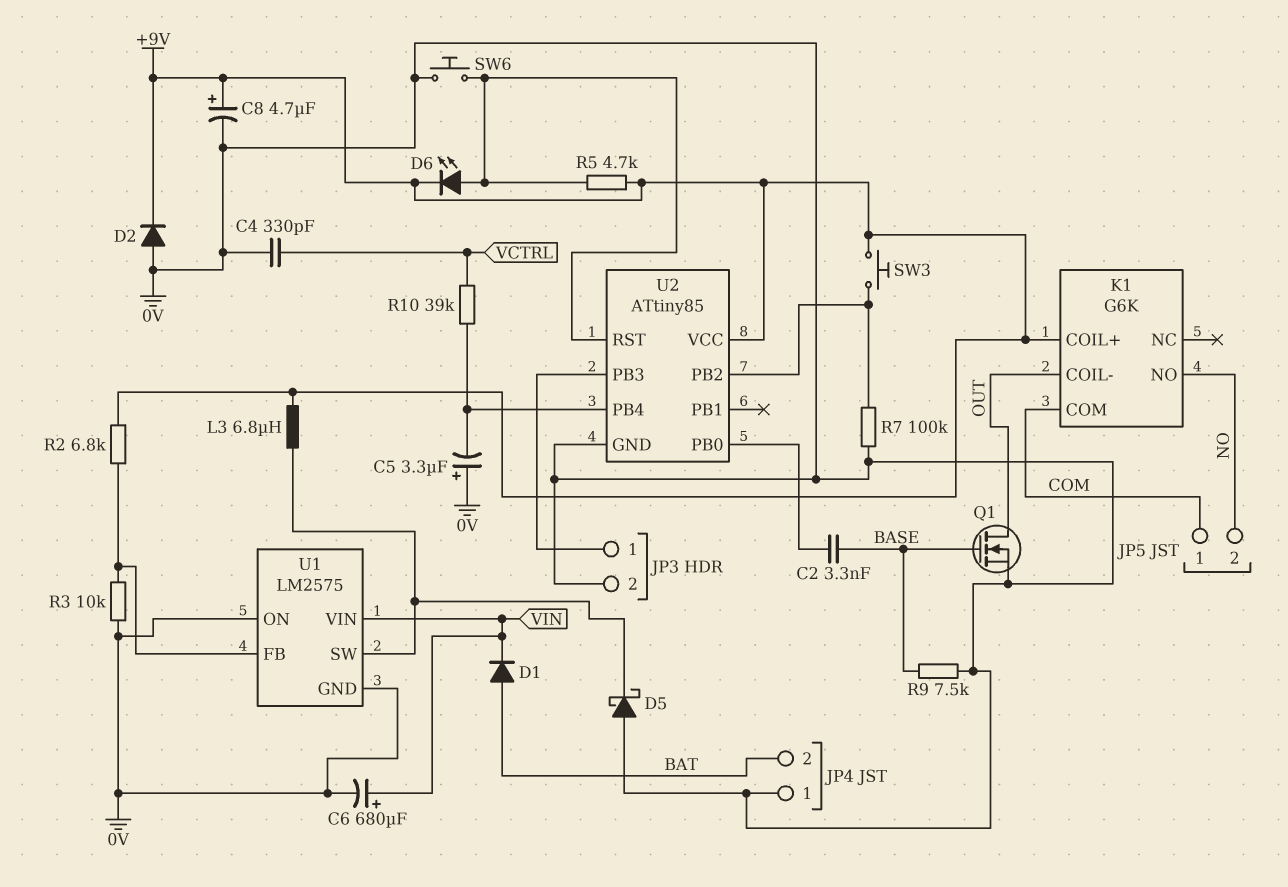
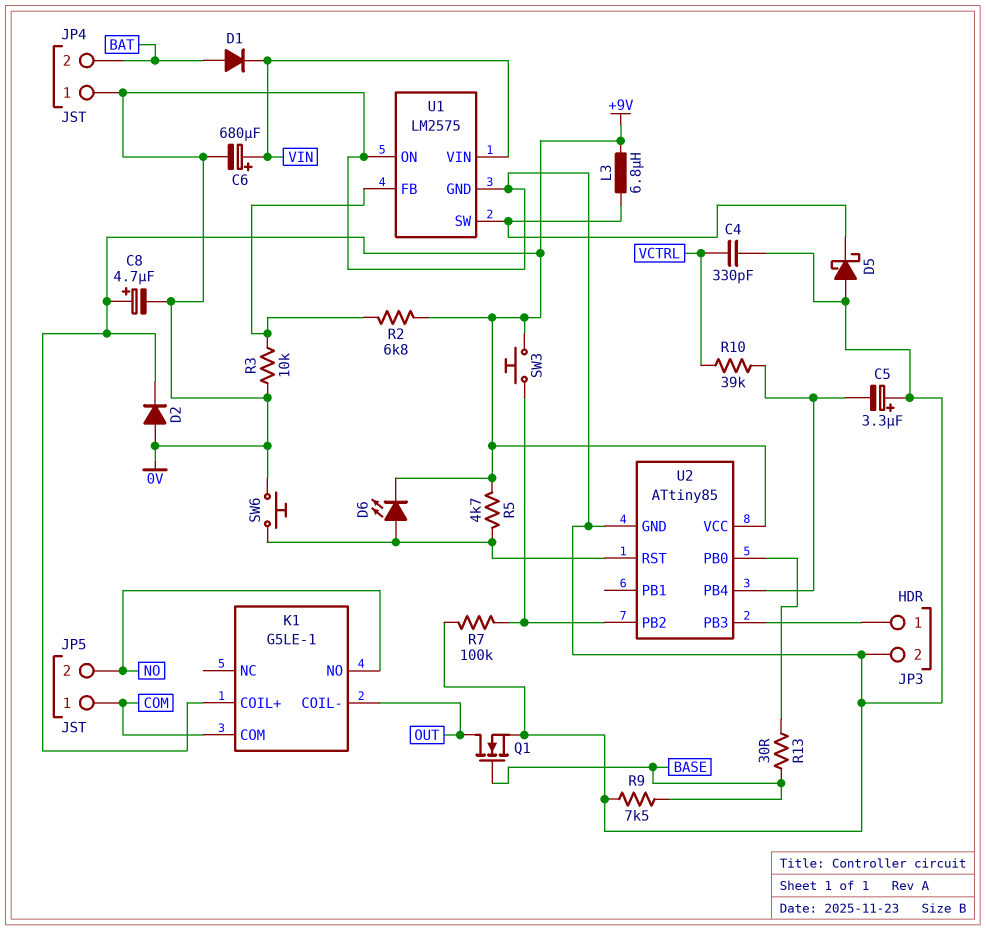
C2: 3.3nF (BASE, U2/PB0) -> none
K1: G6K -> G5LE-1
R13: none -> 30 (BASE, U2/PB0)

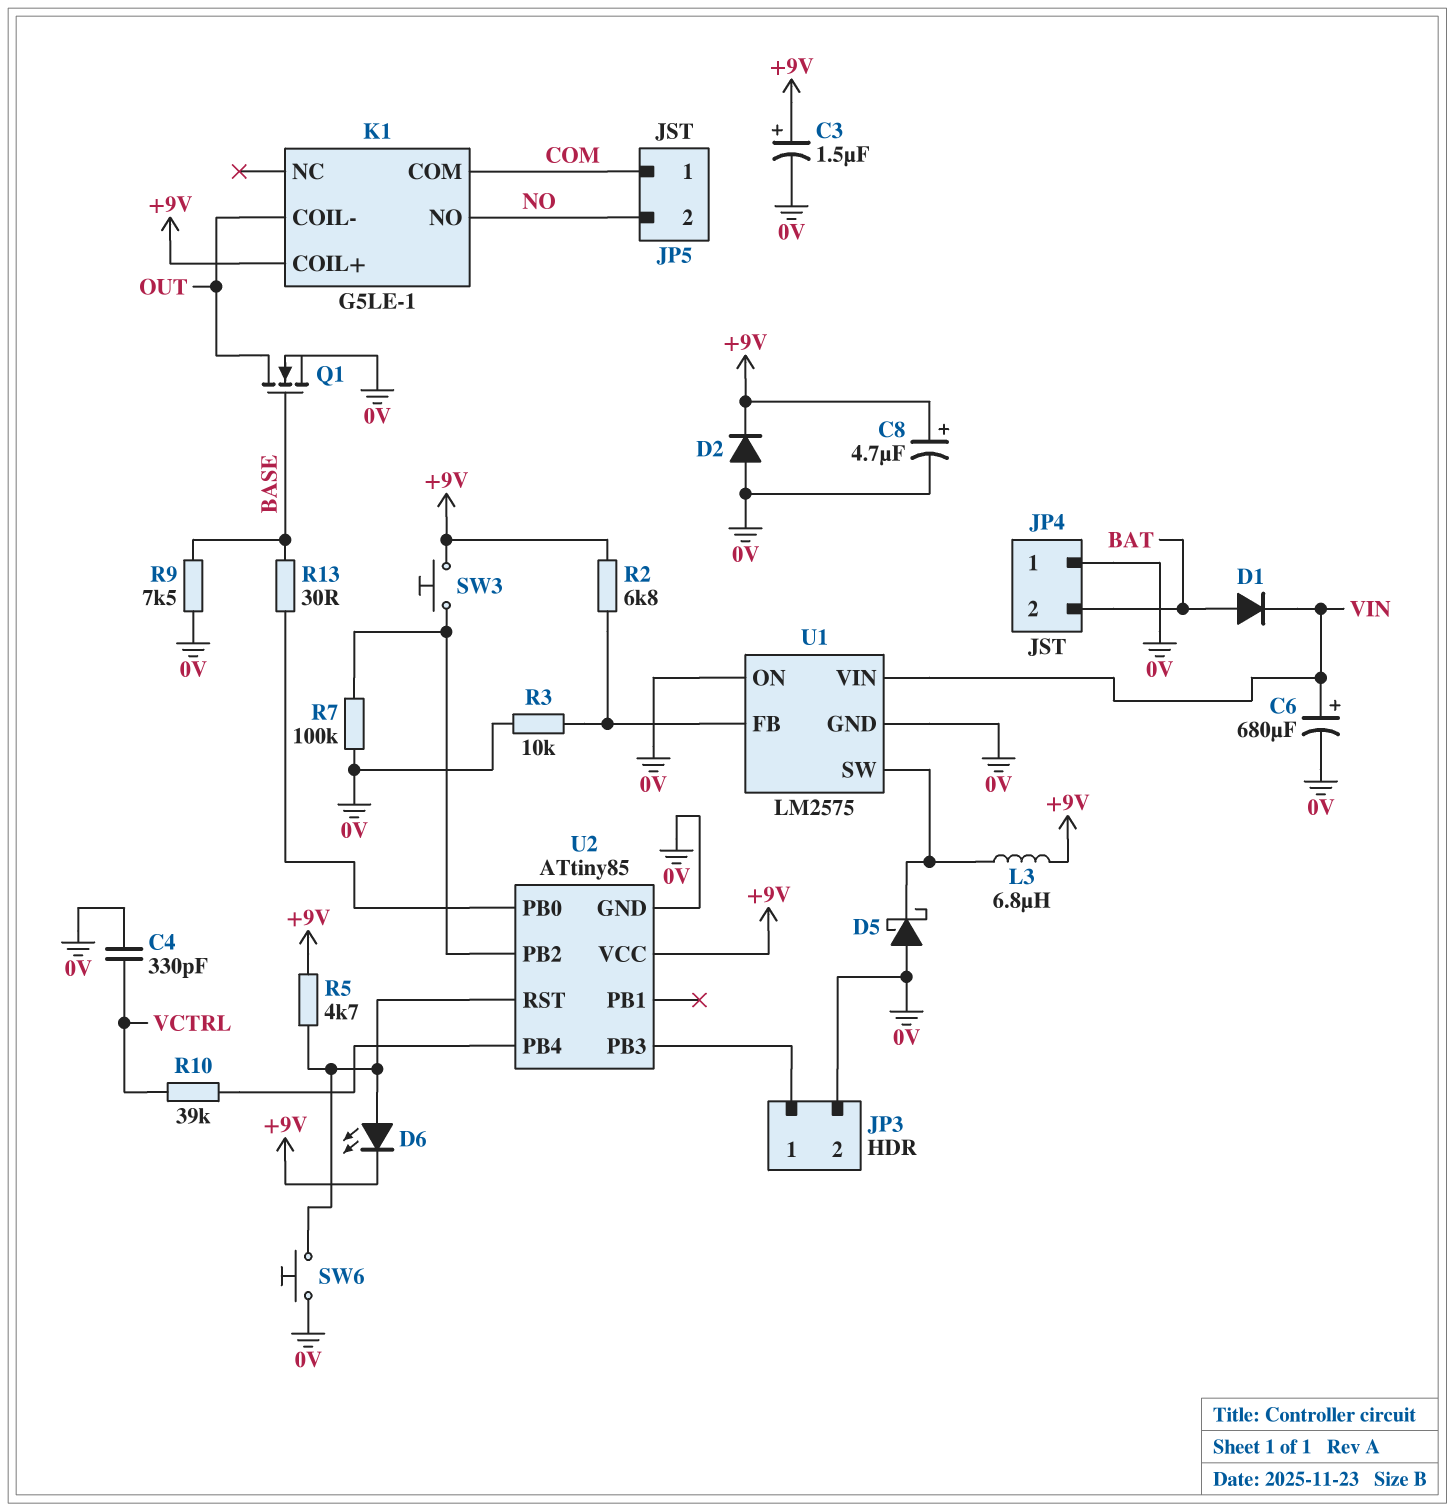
C3: none -> 1.5uF (plus +9V, minus 0V)
C5: 3.3uF (plus 0V, minus U2/PB4) -> none

